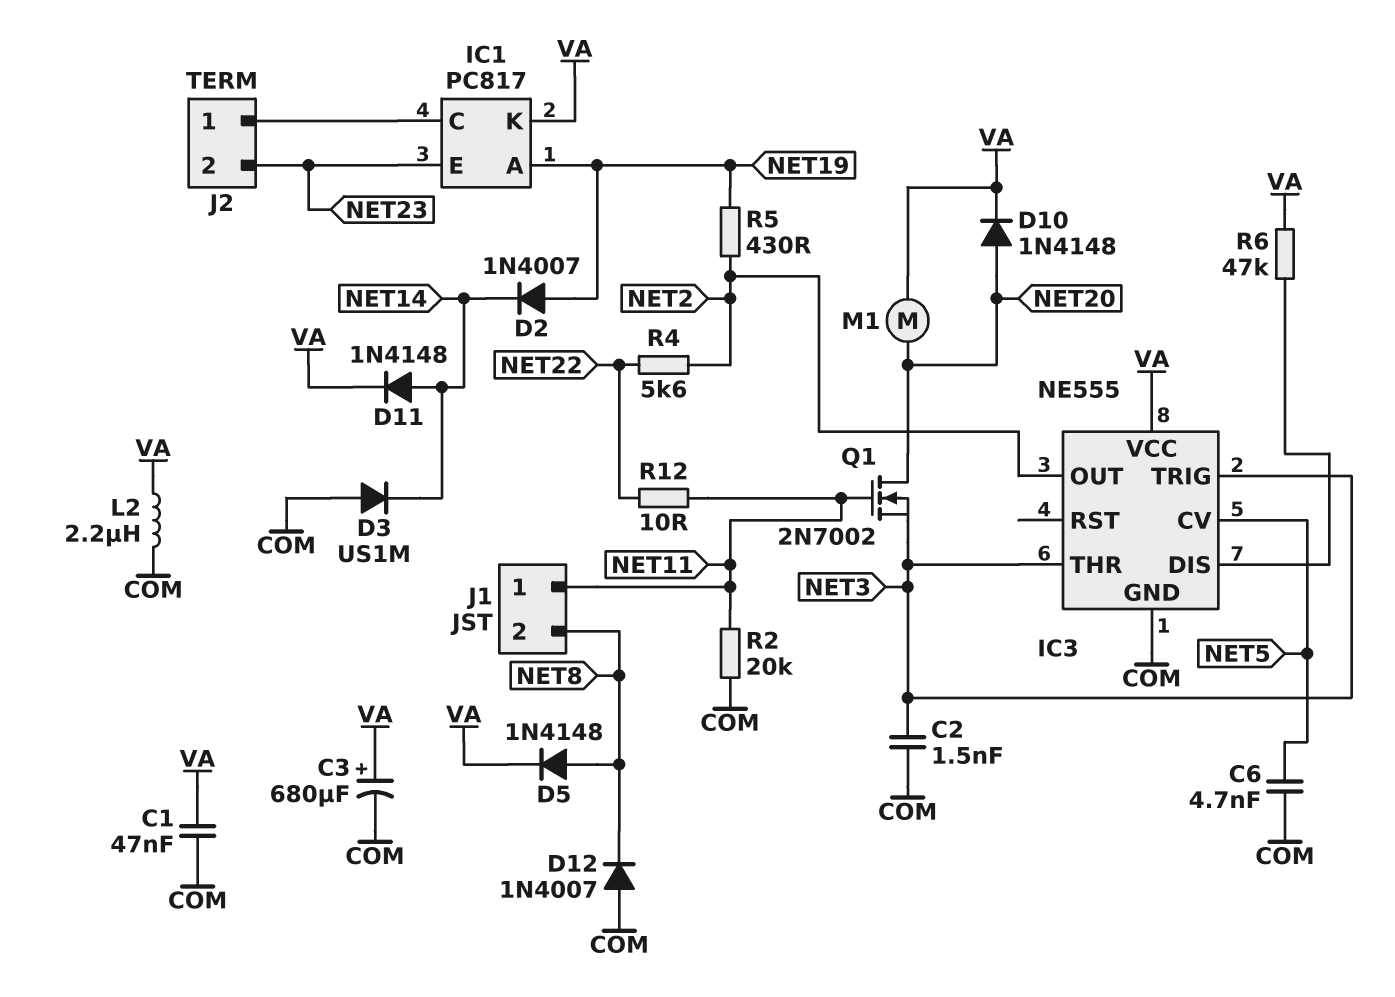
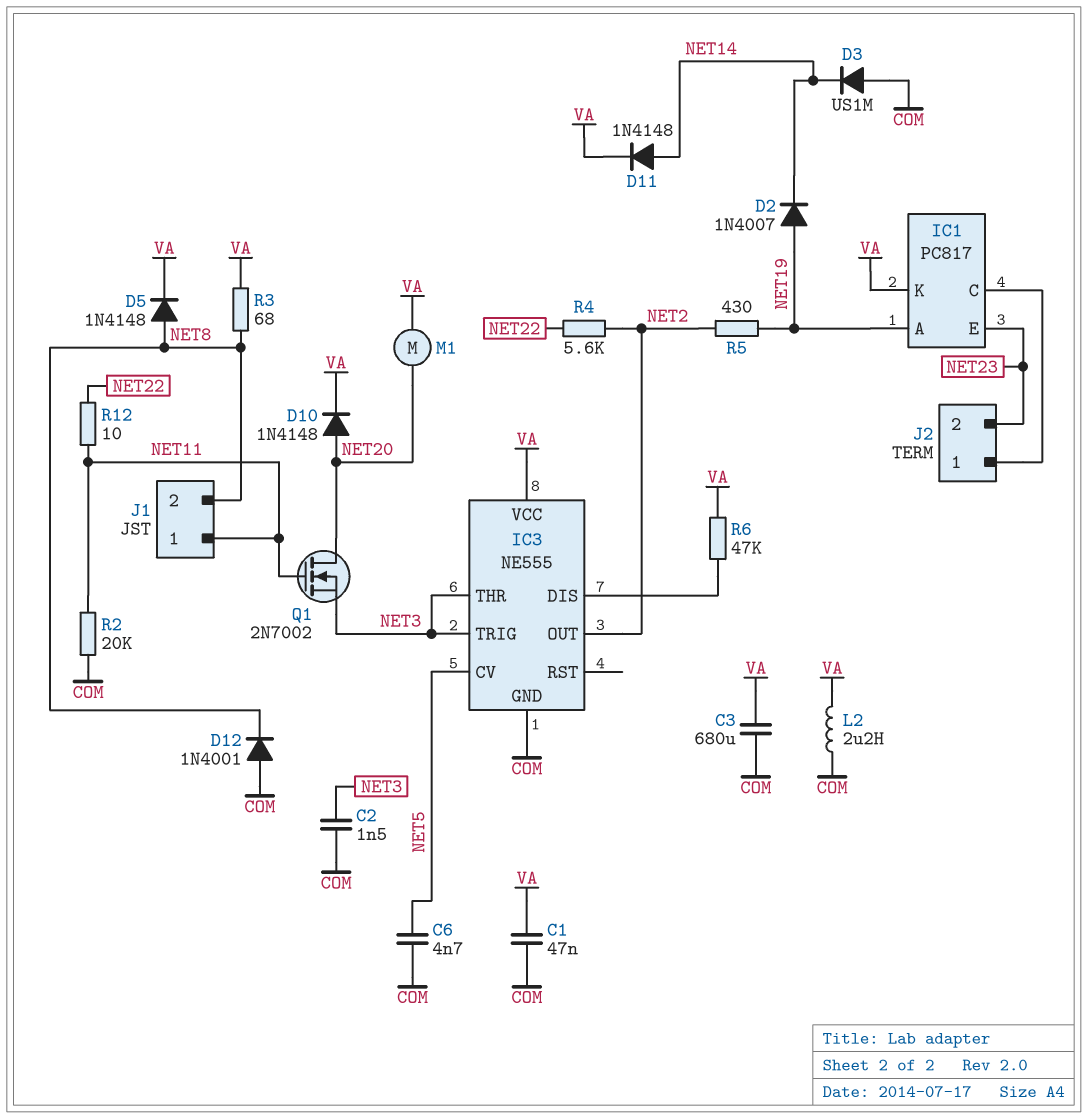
C3: 680uF (plus VA, minus COM) -> 680uF (COM, VA)
D12: diode 1N4007 (A COM, K NET8) -> diode 1N4001 (A COM, K NET8)
R3: none -> 68 (NET8, VA)

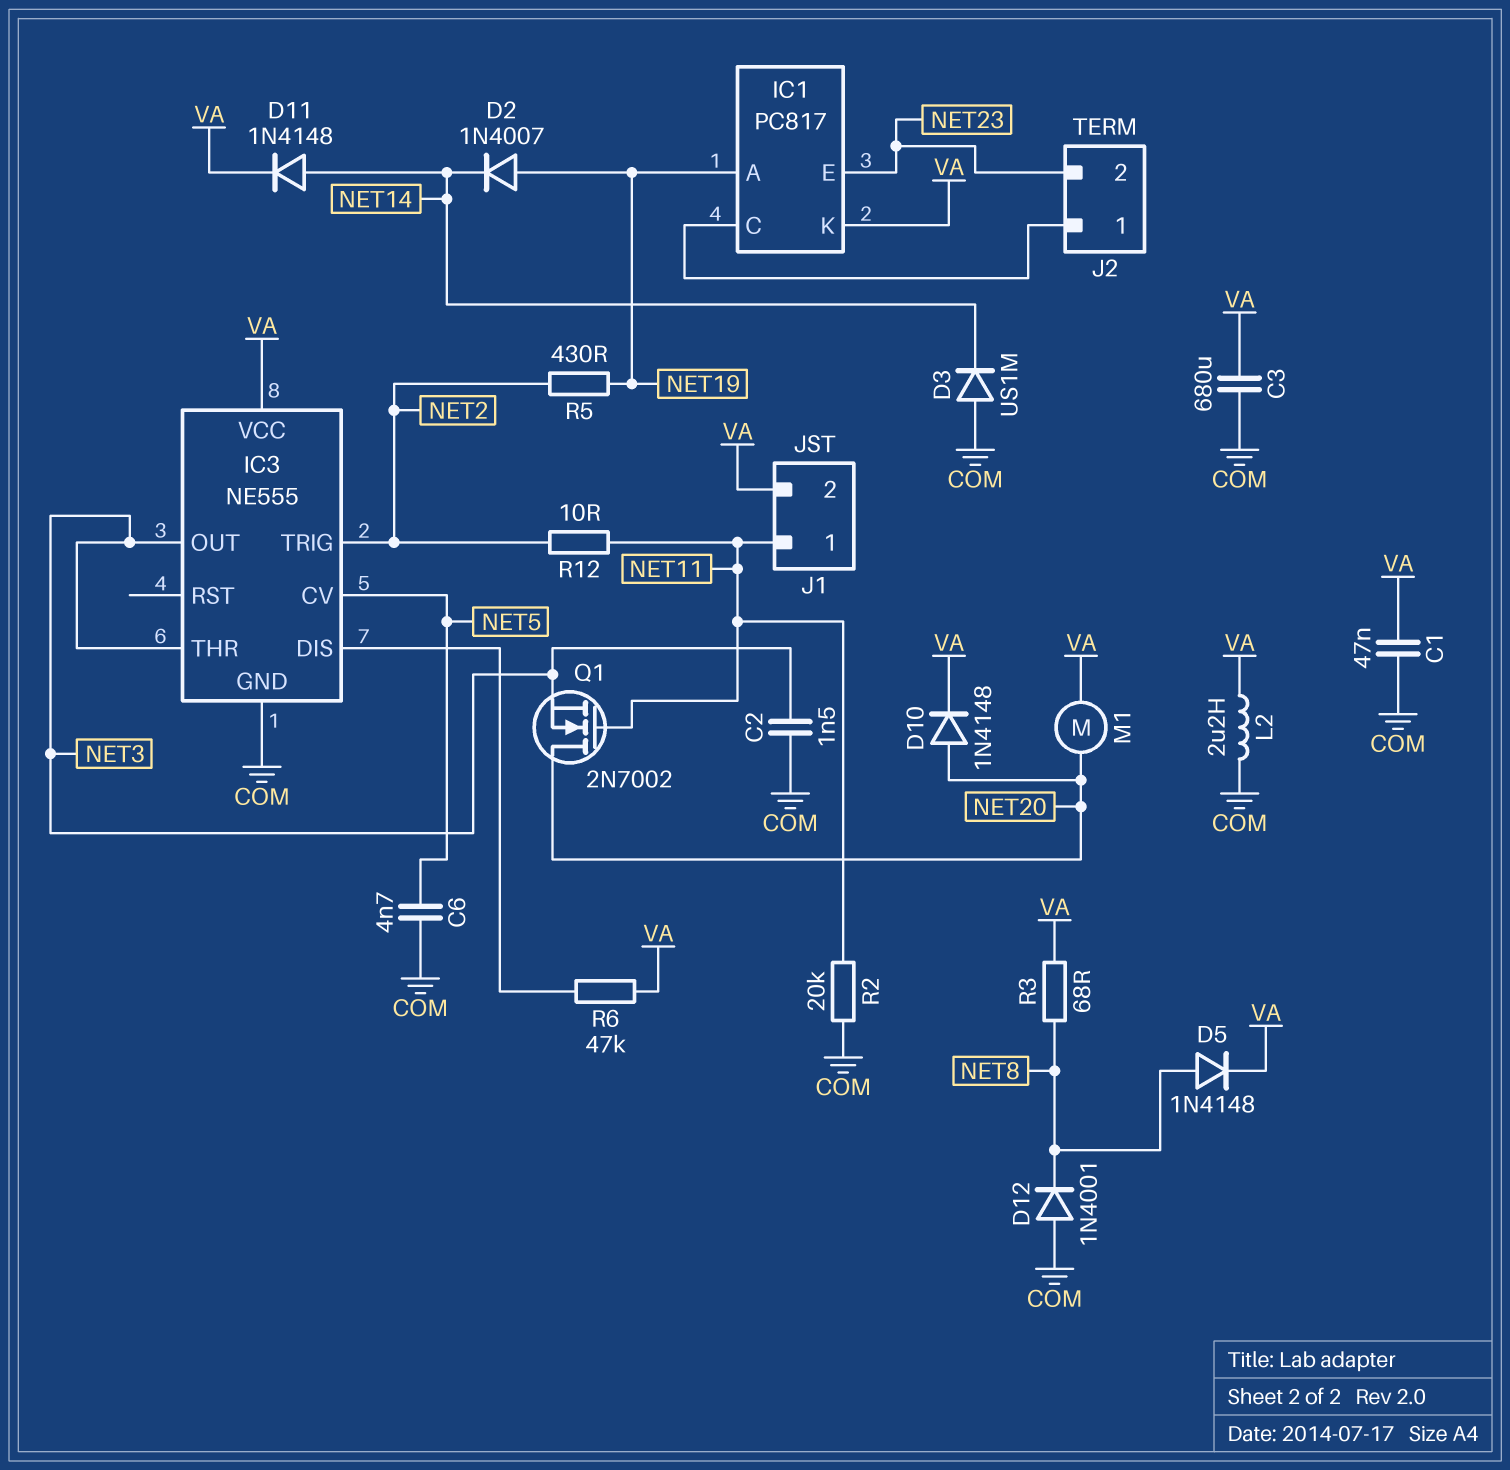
IC3 pin OUT: NET2 -> NET3
IC3 pin TRIG: NET3 -> NET2
J1 pin 2: NET8 -> VA
R4: 5.6k (NET2, NET22) -> none
R12: 10 (NET11, NET22) -> 10 (NET2, NET11)

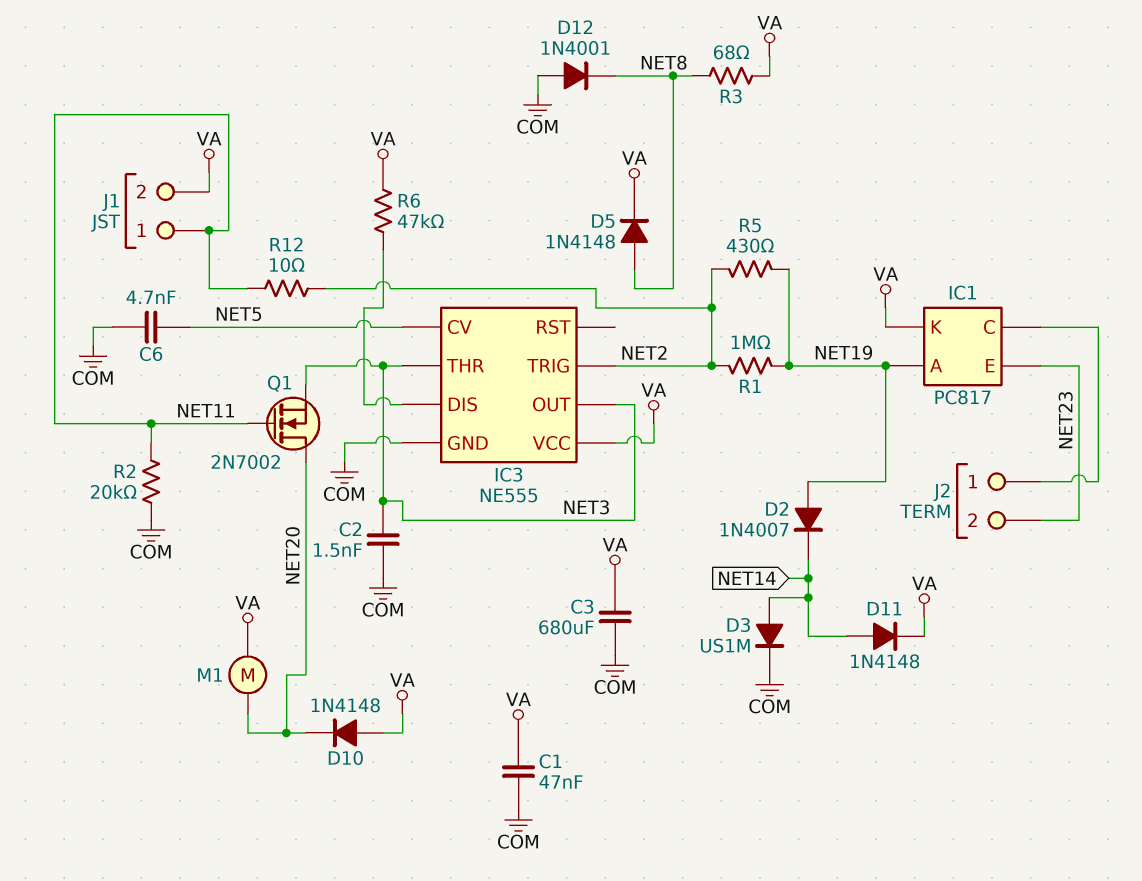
D3: diode US1M (A COM, K NET14) -> diode US1M (A NET14, K COM)
D10: diode 1N4148 (A NET20, K VA) -> diode 1N4148 (A VA, K NET20)
L2: 2.2uH (COM, VA) -> none
R1: none -> 1M (NET2, NET19)

